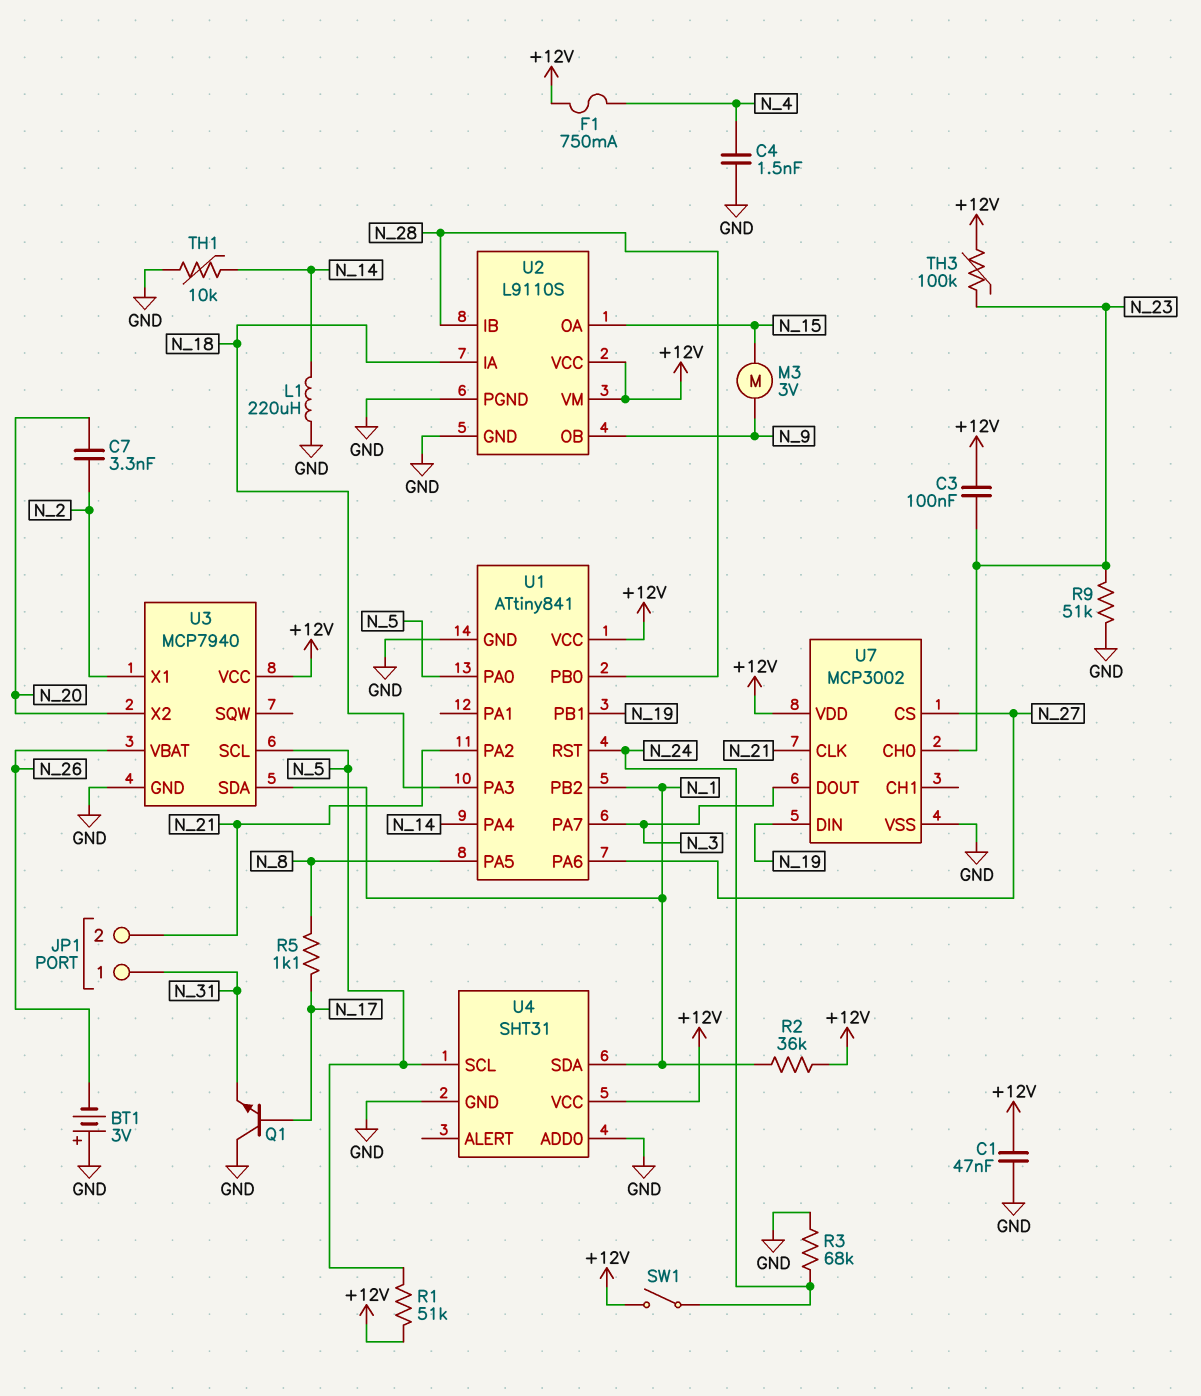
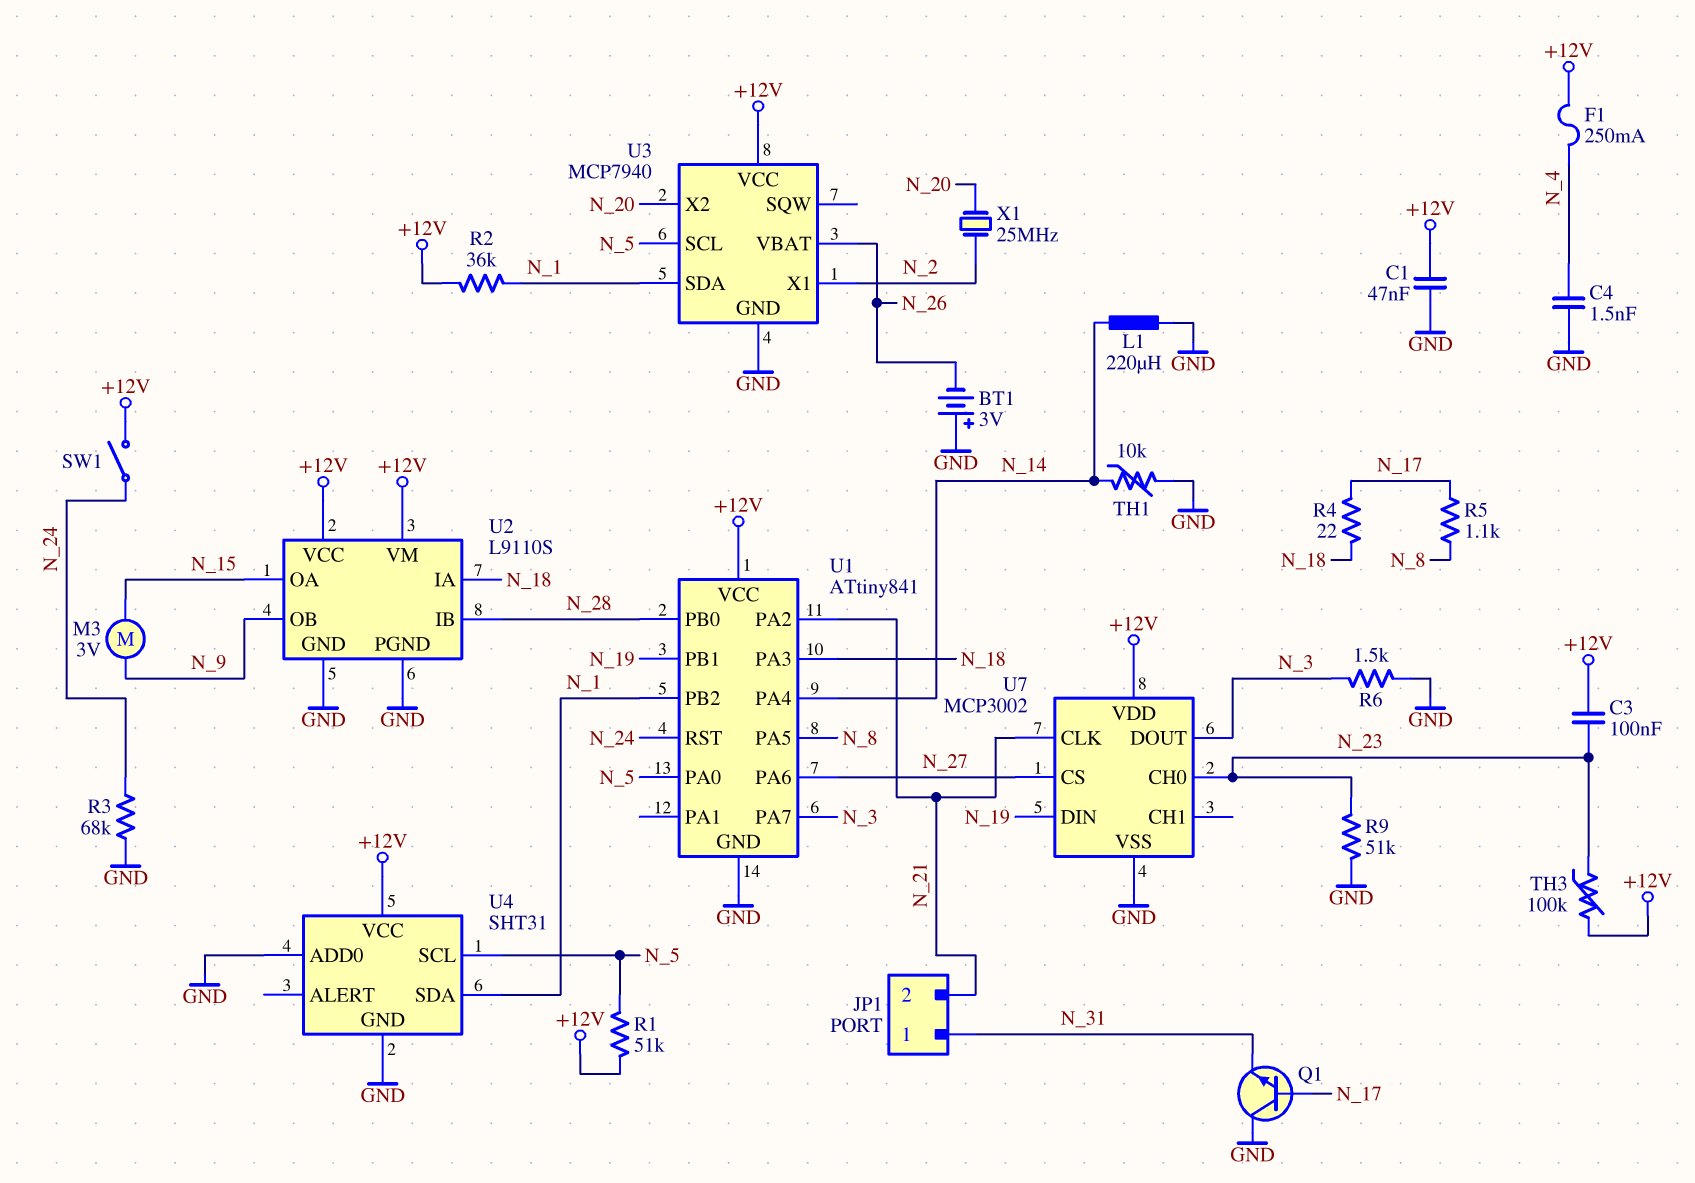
C7: 3.3nF (N_2, N_20) -> none
F1: 750mA (+12V, N_4) -> 250mA (+12V, N_4)
R4: none -> 22 (N_17, N_18)
R6: none -> 1.5k (GND, N_3)
X1: none -> 25MHz (N_2, N_20)

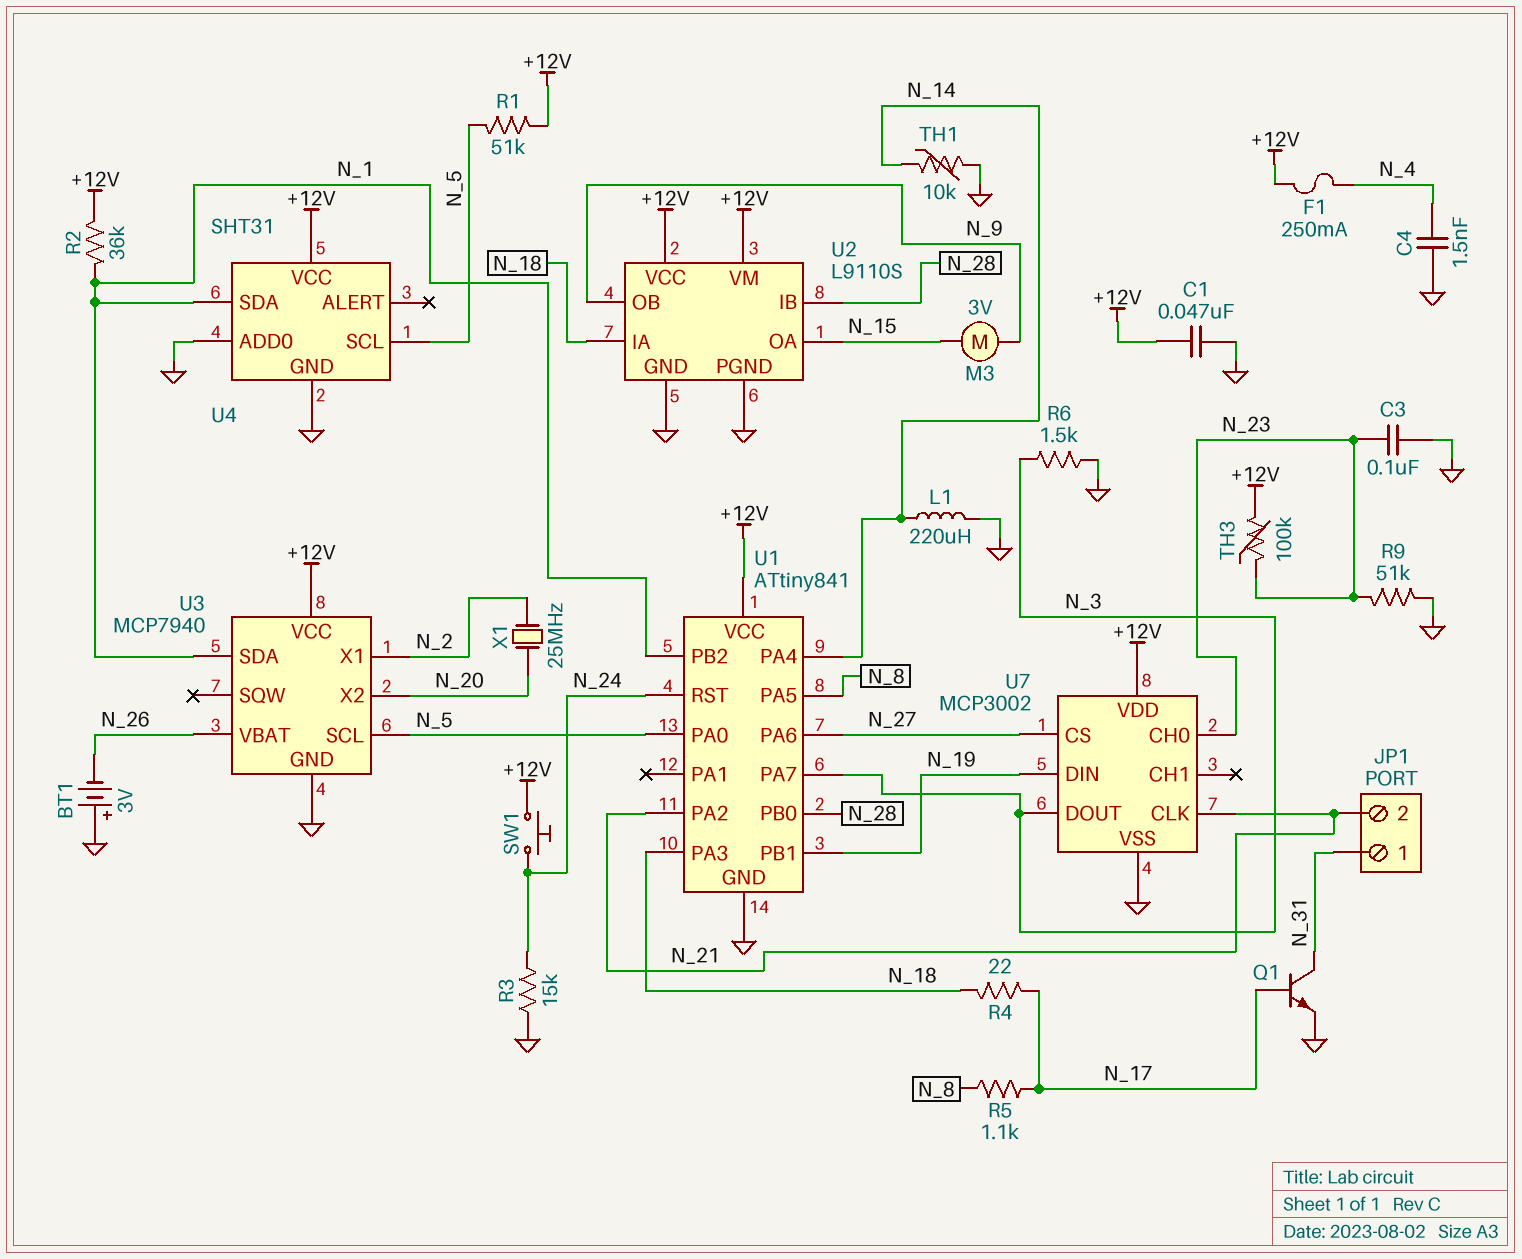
C3: 100nF (+12V, N_23) -> 100nF (GND, N_23)
Q1: NPN (B N_17, C GND, E N_31) -> NPN (B N_17, C N_31, E GND)
R3: 68k (GND, N_24) -> 15k (GND, N_24)
SW1: switch (+12V, N_24) -> button (+12V, N_24)

